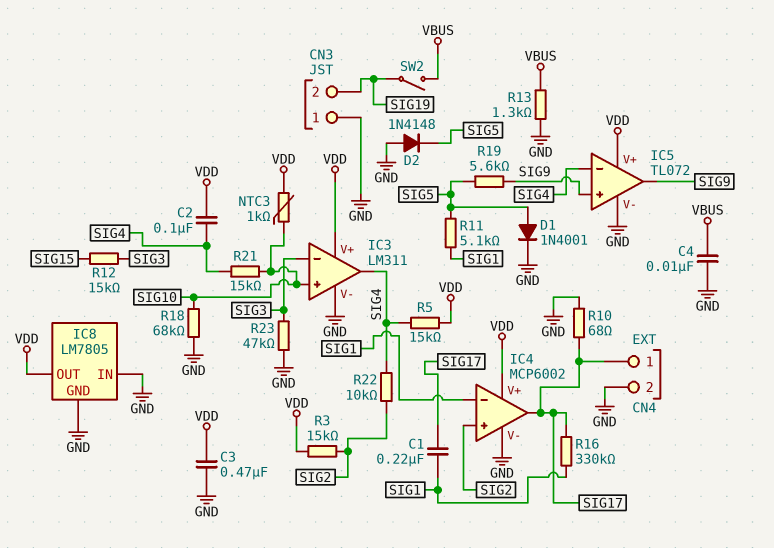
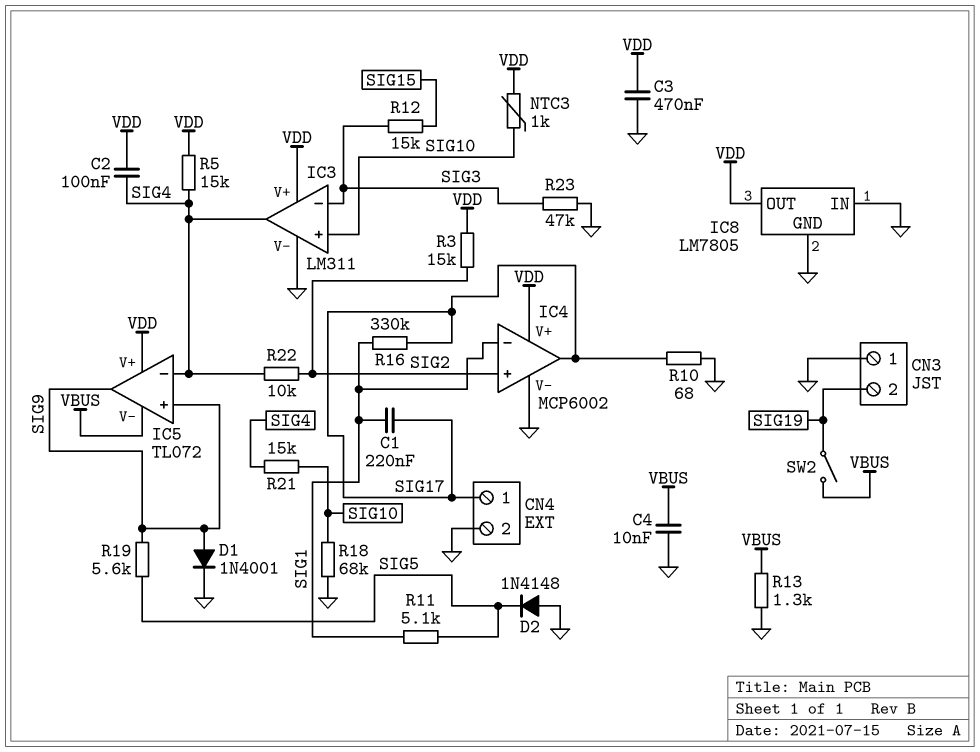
D1: diode 1N4001 (A SIG5, K GND) -> diode 1N4001 (A SIG9, K GND)
IC5 pin V-: GND -> VBUS

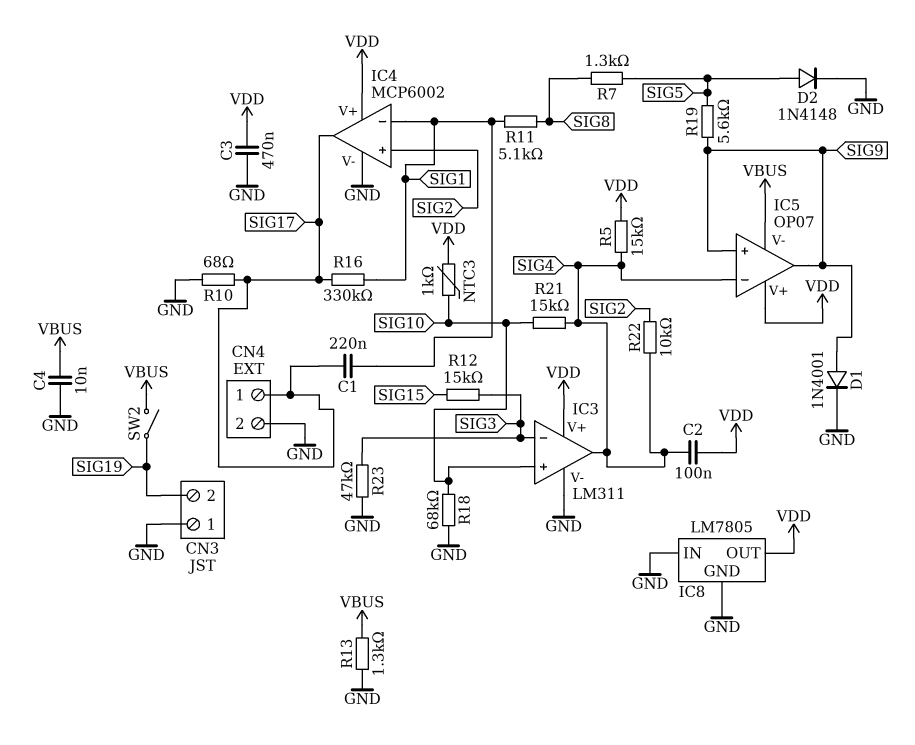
D2: diode 1N4148 (A GND, K SIG5) -> diode 1N4148 (A SIG5, K GND)
IC5: TL072 -> OP07
R3: 15k (SIG2, VDD) -> none
R7: none -> 1.3k (SIG5, SIG8)
R11: 5.1k (SIG1, SIG5) -> 5.1k (SIG1, SIG8)

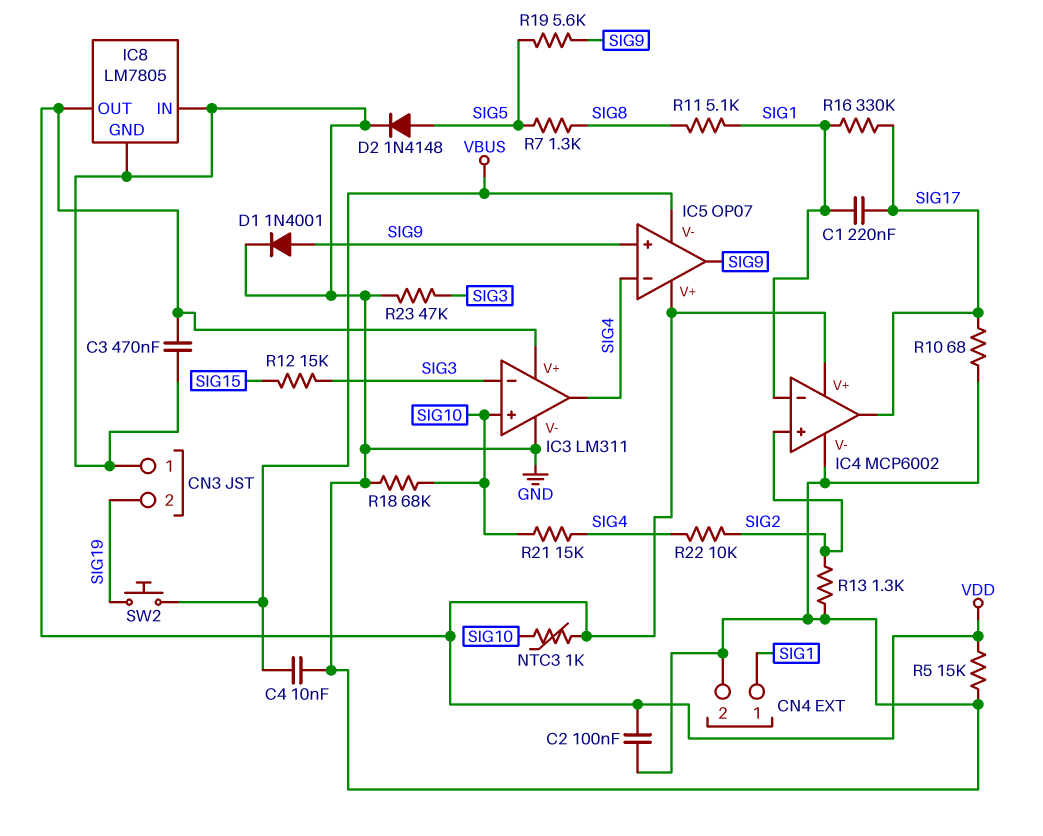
C2: 100nF (SIG4, VDD) -> 100nF (GND, VDD)
CN4 pin 1: SIG17 -> SIG1
R5: 15k (SIG4, VDD) -> 15k (GND, VDD)
R13: 1.3k (GND, VBUS) -> 1.3k (GND, SIG2)
SW2: switch (SIG19, VBUS) -> button (SIG19, VBUS)

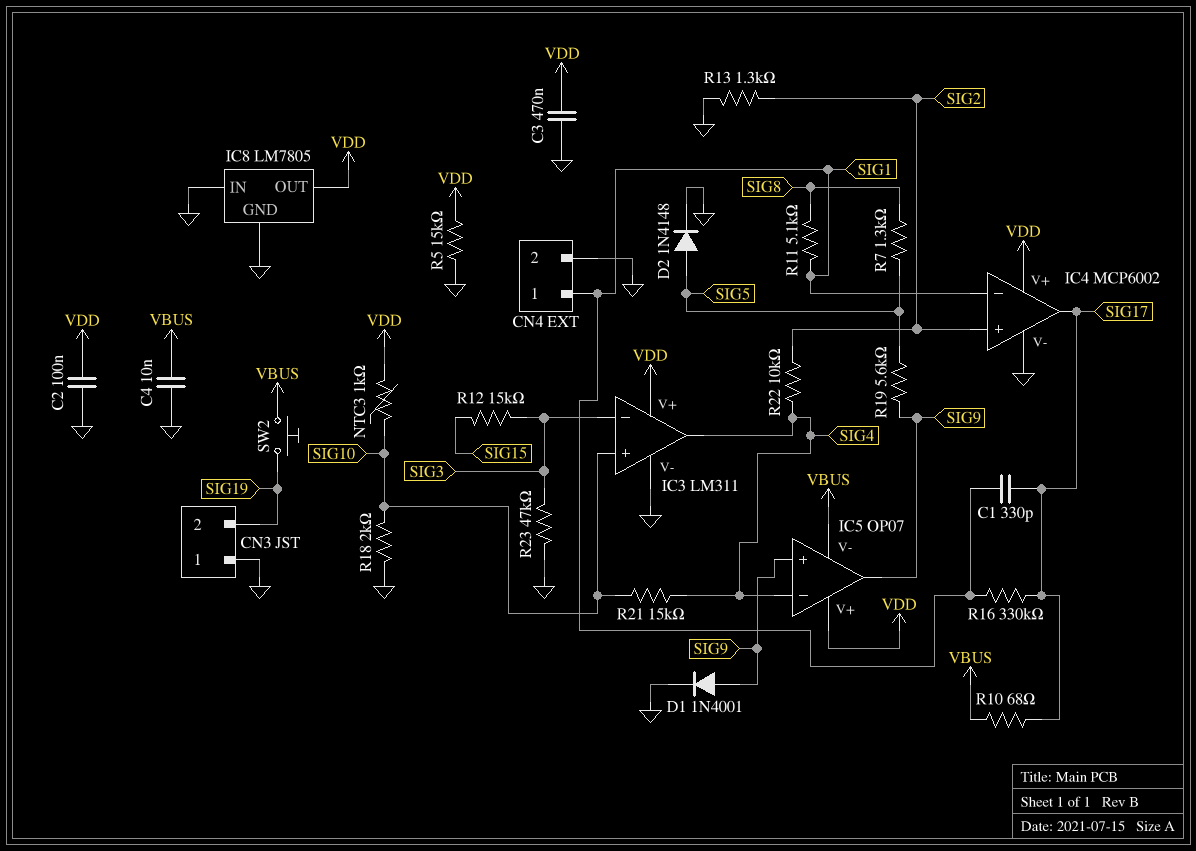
C1: 220nF (SIG1, SIG17) -> 330pF (SIG1, SIG17)
R10: 68 (GND, SIG17) -> 68 (SIG17, VBUS)
R18: 68k (GND, SIG10) -> 2k (GND, SIG10)

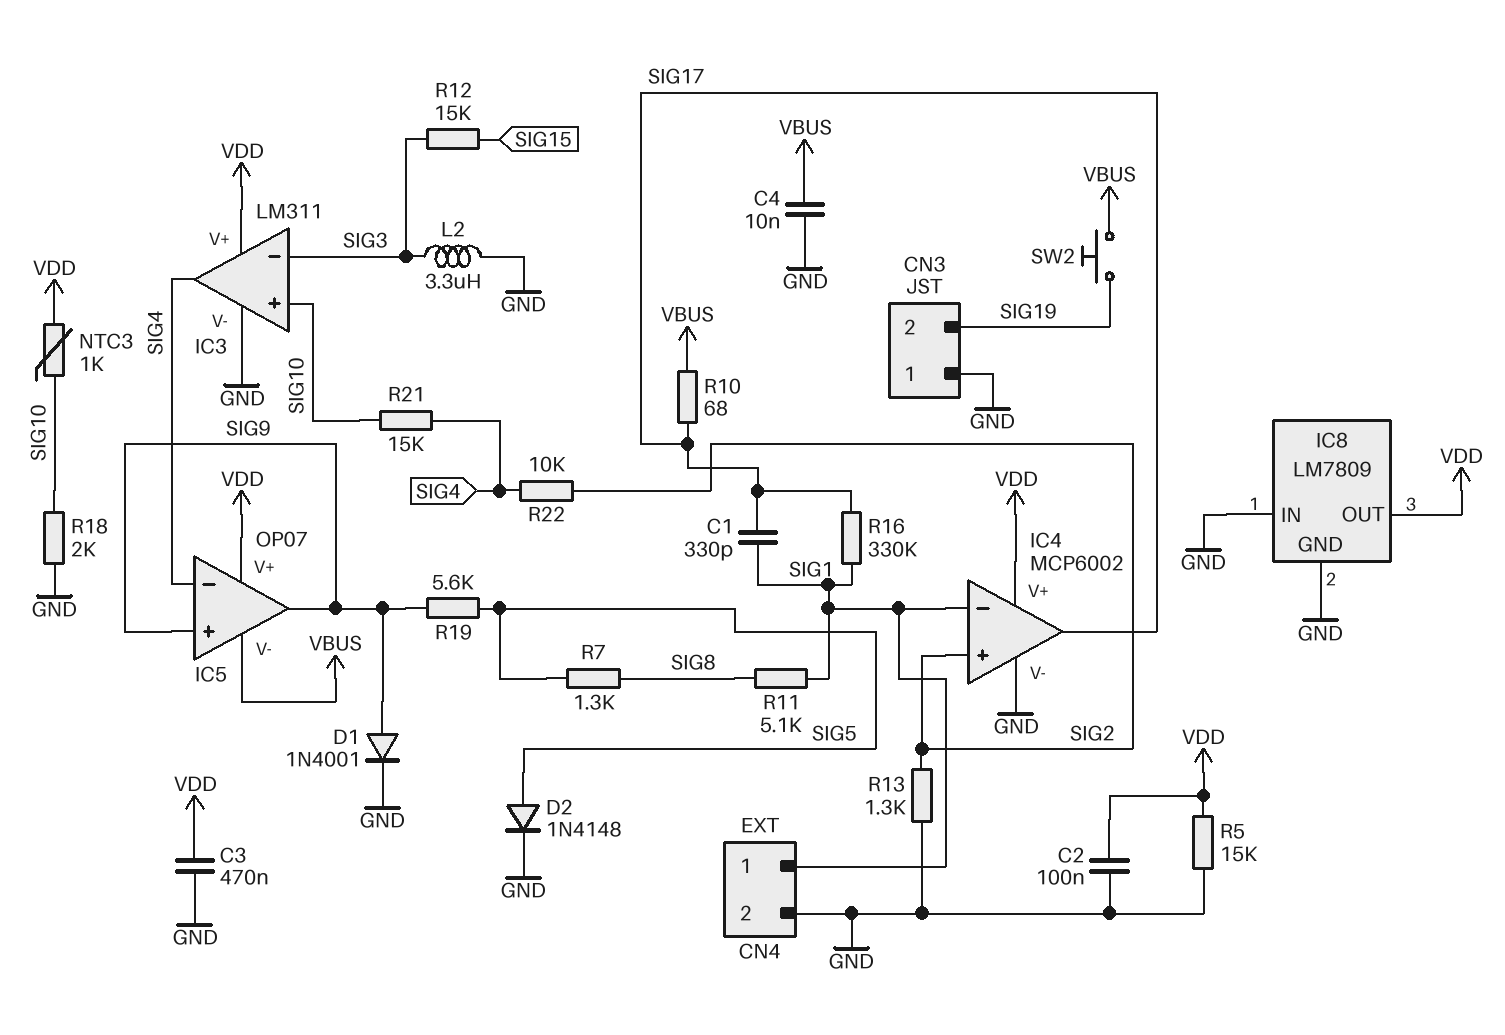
IC8: LM7805 -> LM7809
L2: none -> 3.3uH (GND, SIG3)
R23: 47k (GND, SIG3) -> none

